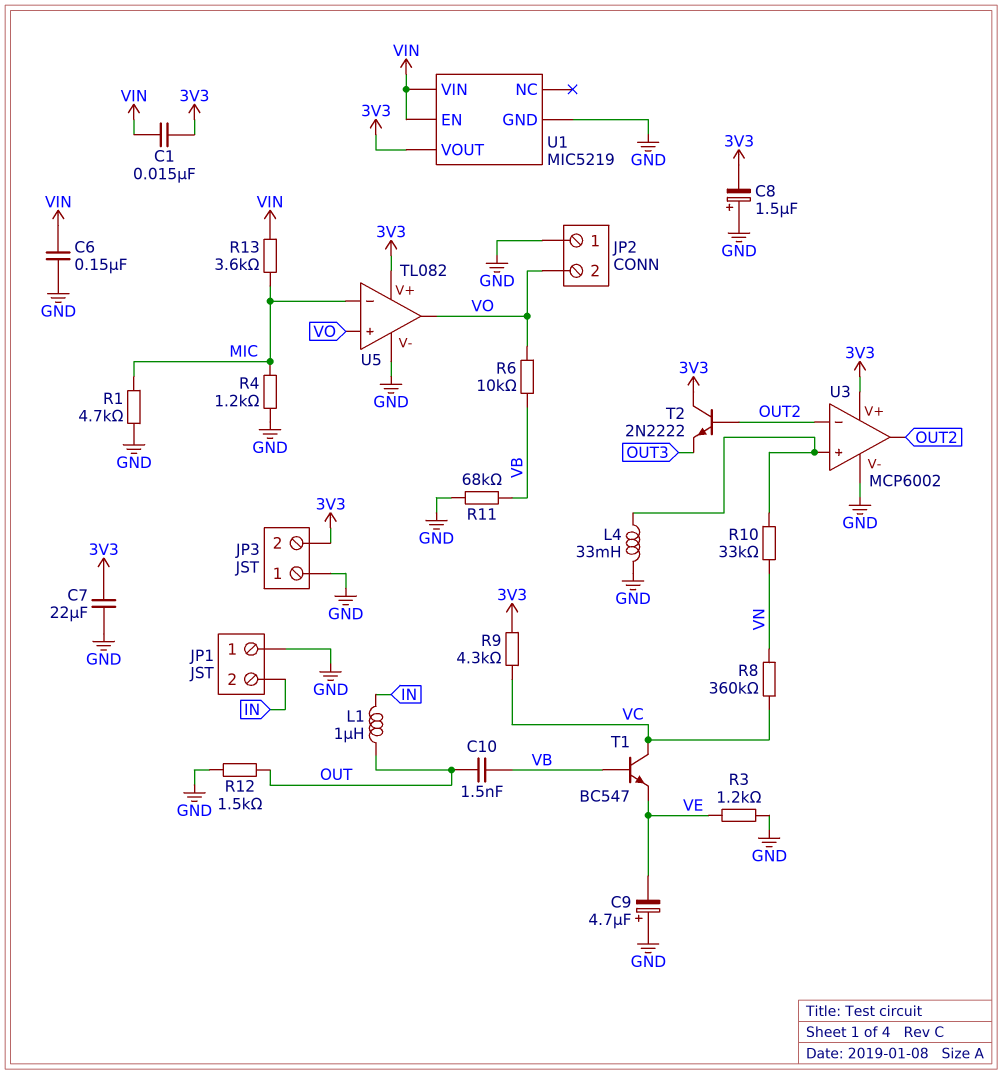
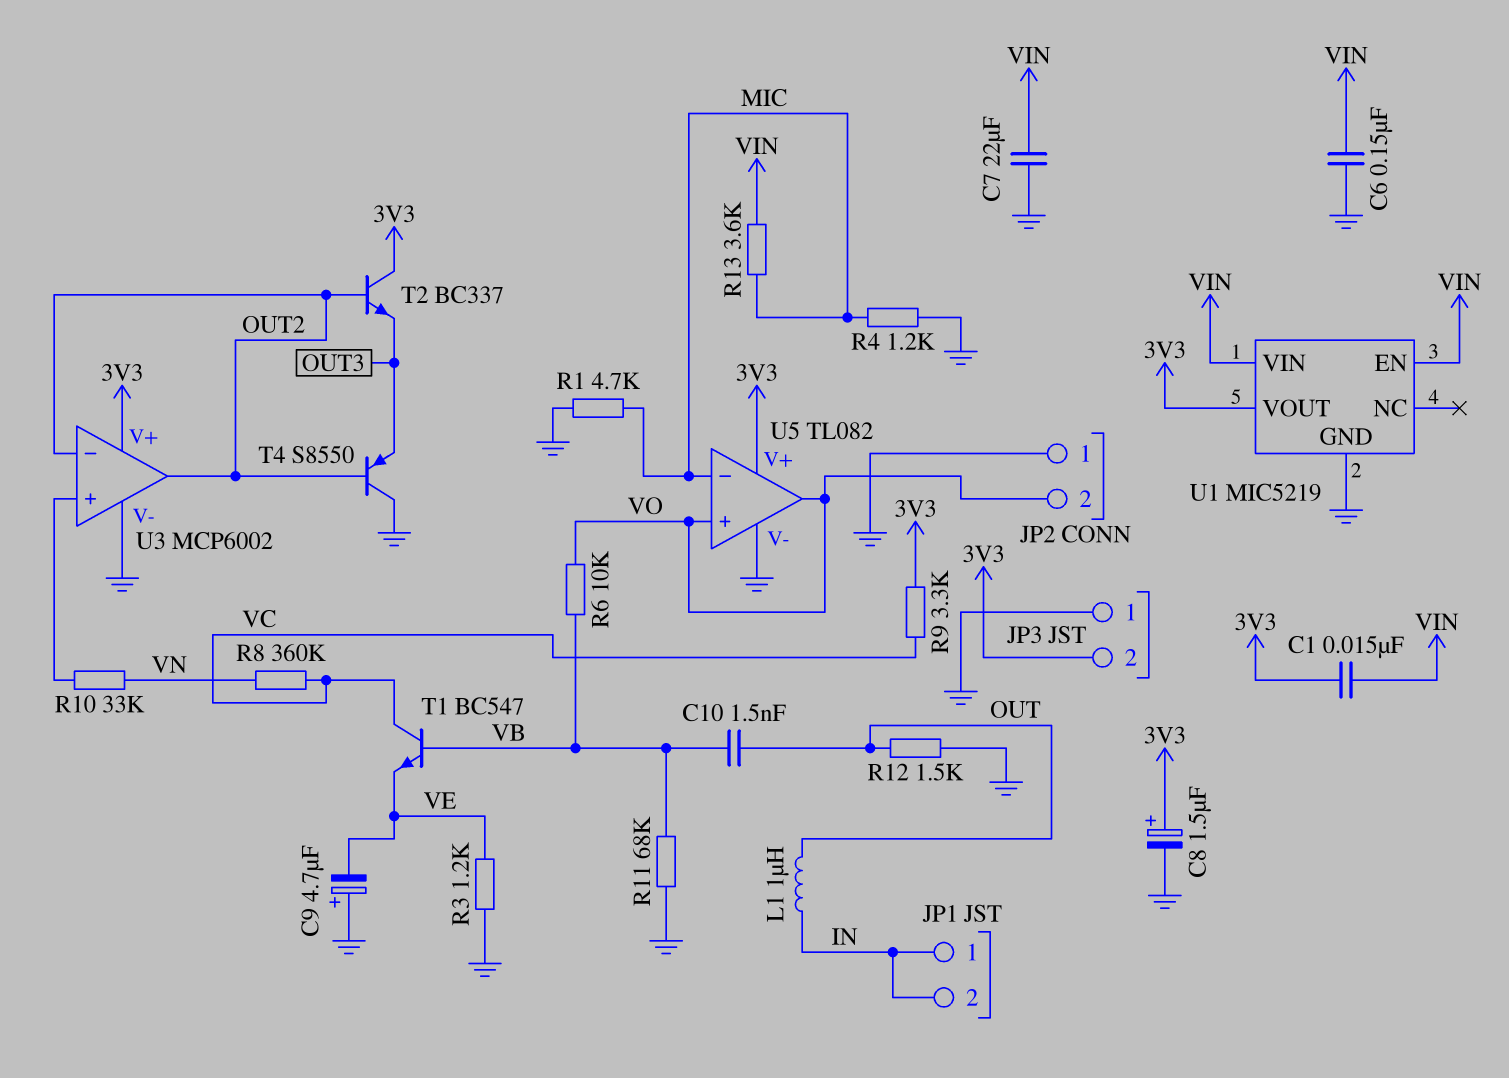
C7: 22uF (3V3, GND) -> 22uF (GND, VIN)
C8: 1.5uF (plus GND, minus 3V3) -> 1.5uF (plus 3V3, minus GND)
JP1 pin 1: GND -> IN
L4: 33mH (GND, U3/in+) -> none
R9: 4.3k (3V3, VC) -> 3.3k (3V3, VC)
T2: NPN 2N2222 (B OUT2, C 3V3, E OUT3) -> NPN BC337 (B OUT2, C 3V3, E OUT3)
T4: none -> PNP S8550 (B OUT2, C GND, E OUT3)

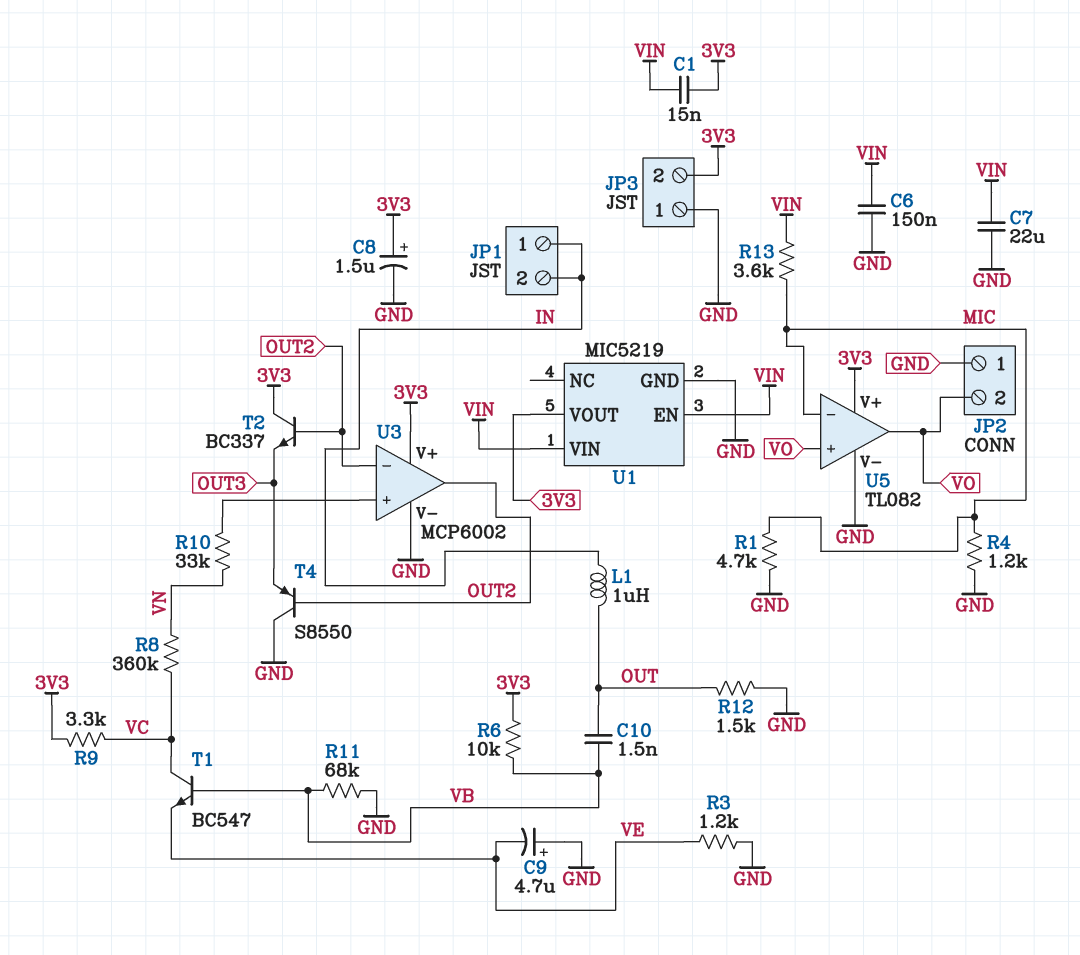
R6: 10k (VB, VO) -> 10k (3V3, VB)

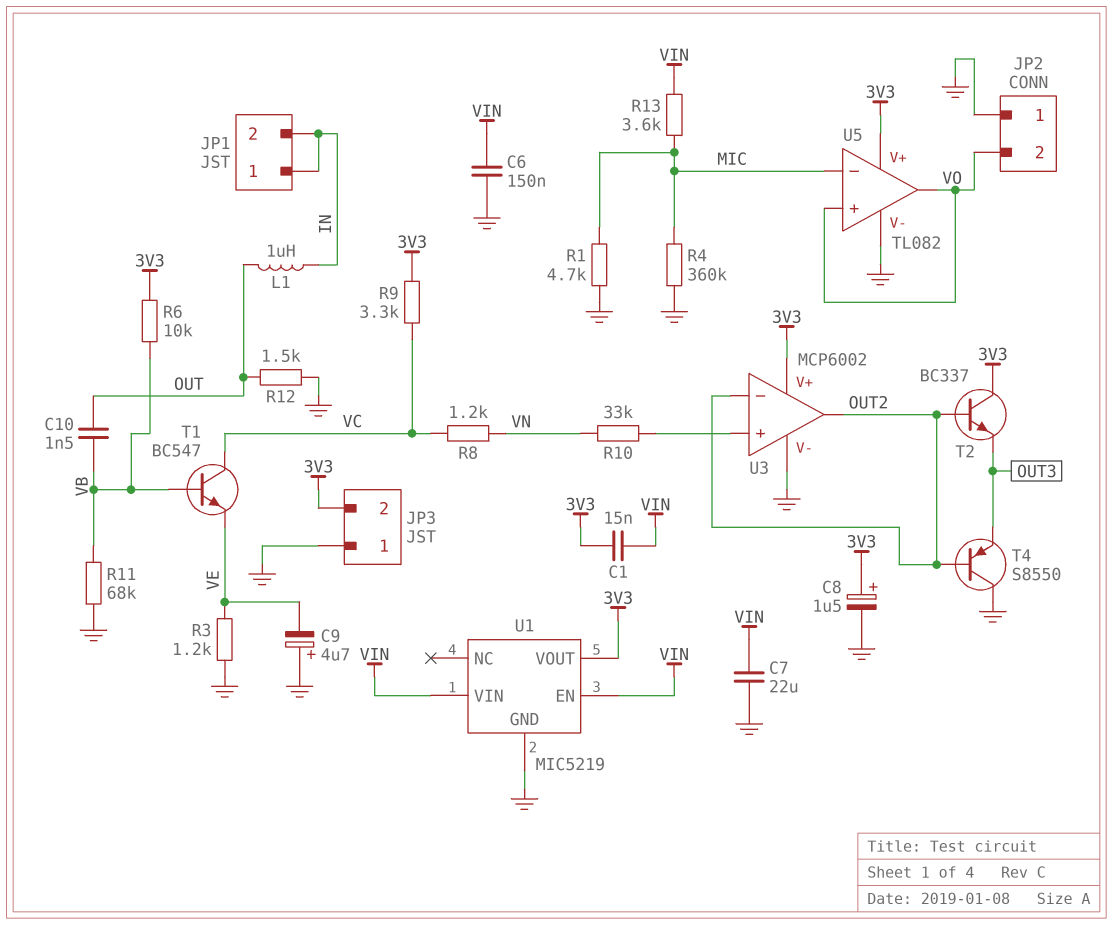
R4: 1.2k (GND, MIC) -> 360k (GND, MIC)
R8: 360k (VC, VN) -> 1.2k (VC, VN)

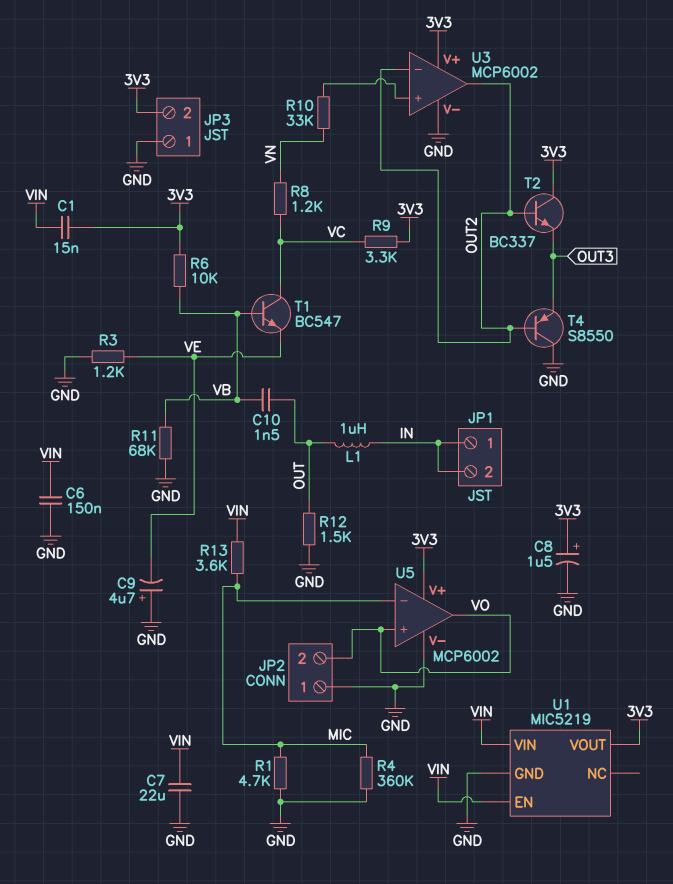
U5: TL082 -> MCP6002

